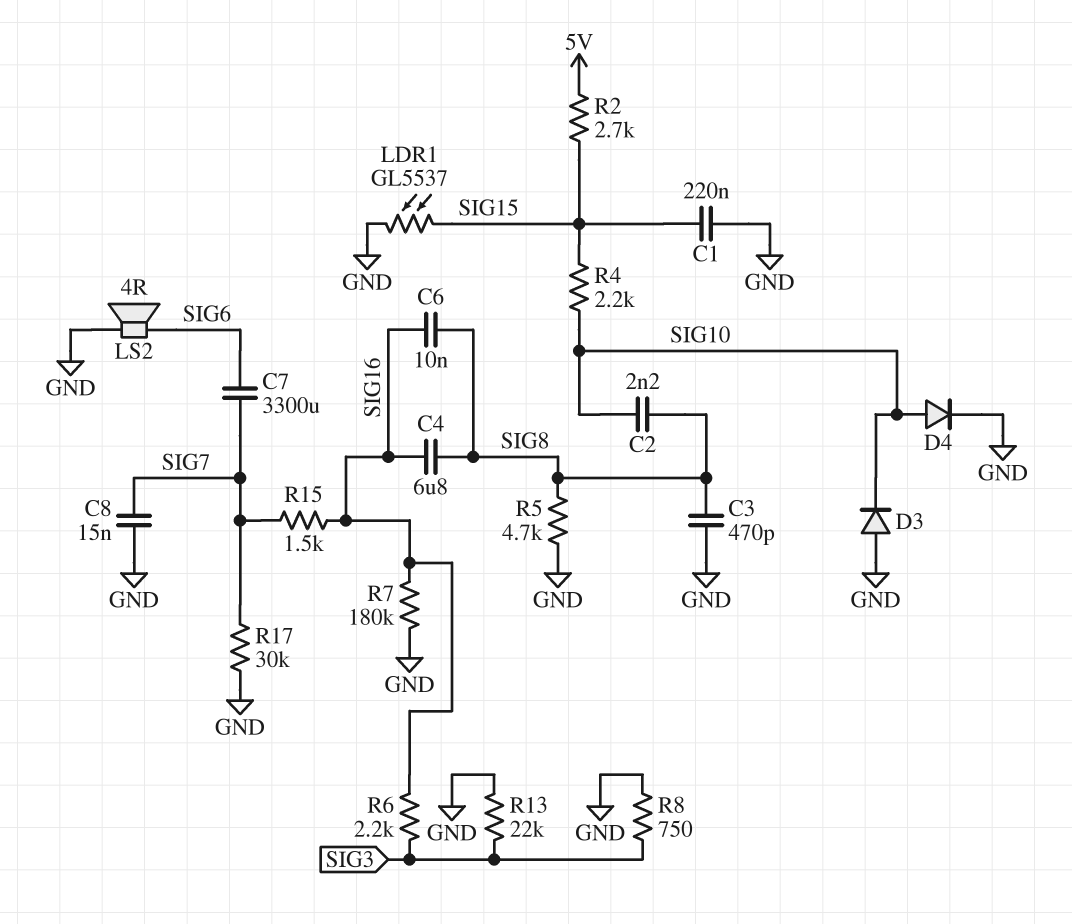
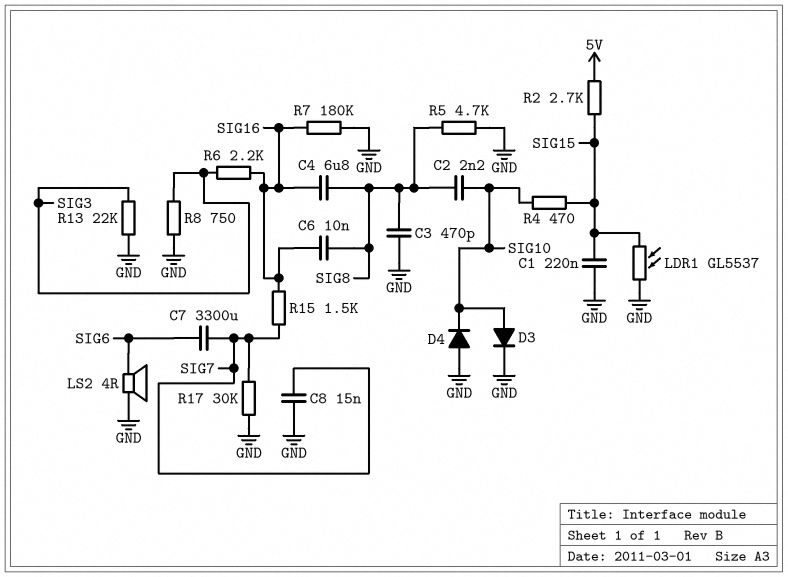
D3: diode (A GND, K SIG10) -> diode (A SIG10, K GND)
D4: diode (A SIG10, K GND) -> diode (A GND, K SIG10)
R4: 2.2k (SIG10, SIG15) -> 470 (SIG10, SIG15)

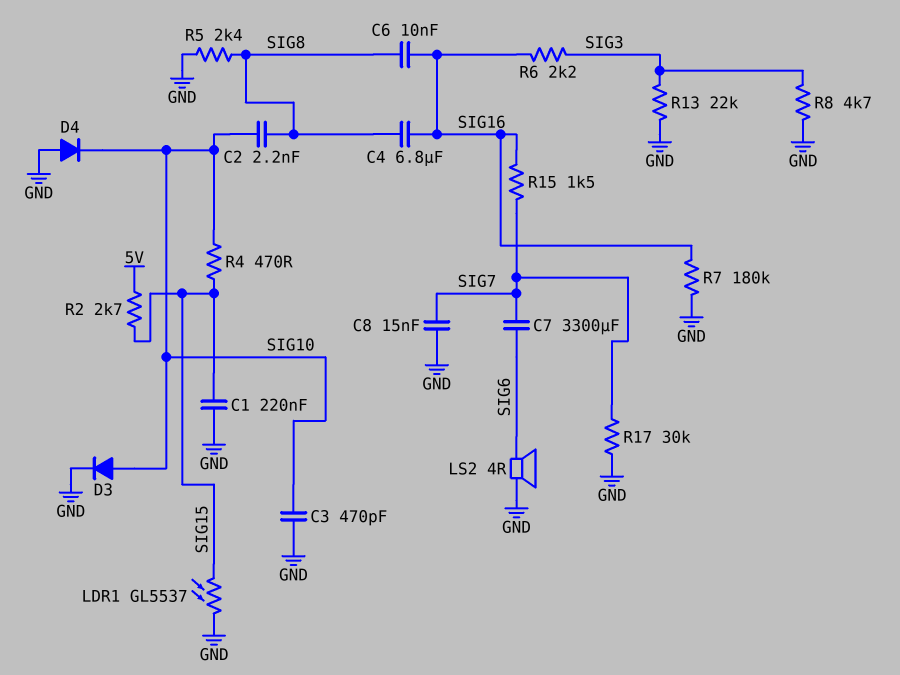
C3: 470pF (GND, SIG8) -> 470pF (GND, SIG10)
R5: 4.7k (GND, SIG8) -> 2.4k (GND, SIG8)
R8: 750 (GND, SIG3) -> 4.7k (GND, SIG3)

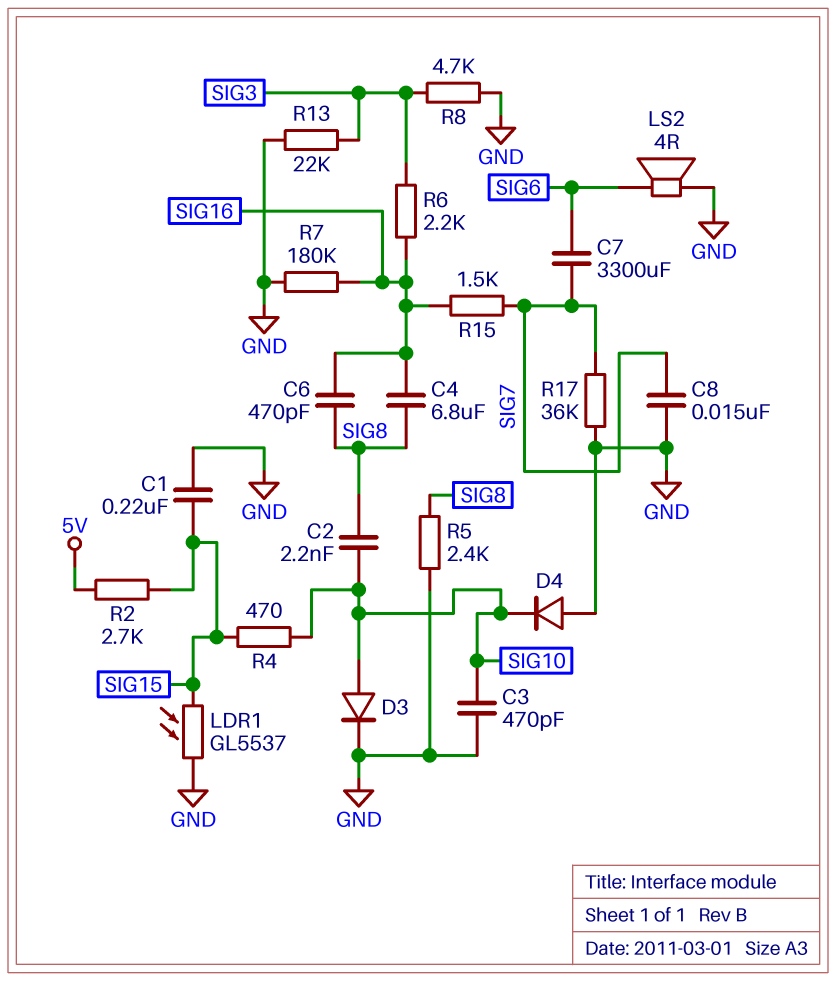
C6: 10nF (SIG8, SIG16) -> 470pF (SIG8, SIG16)
R17: 30k (GND, SIG7) -> 36k (GND, SIG7)

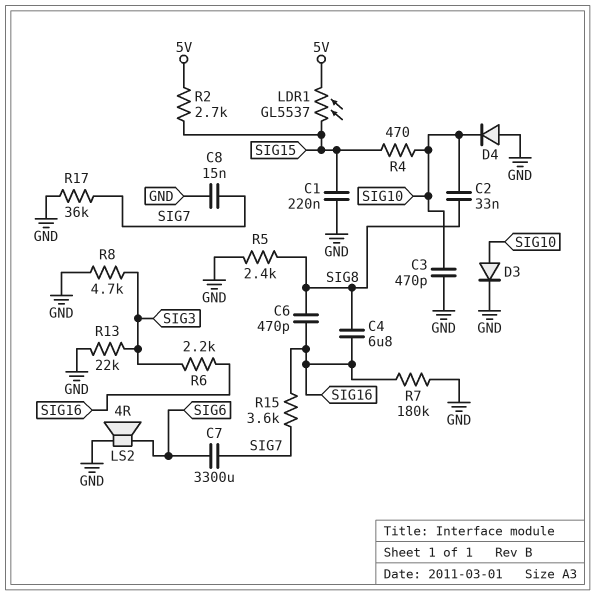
C2: 2.2nF (SIG8, SIG10) -> 33nF (SIG8, SIG10)
LDR1: GL5537 (GND, SIG15) -> GL5537 (5V, SIG15)
R15: 1.5k (SIG7, SIG16) -> 3.6k (SIG7, SIG16)

